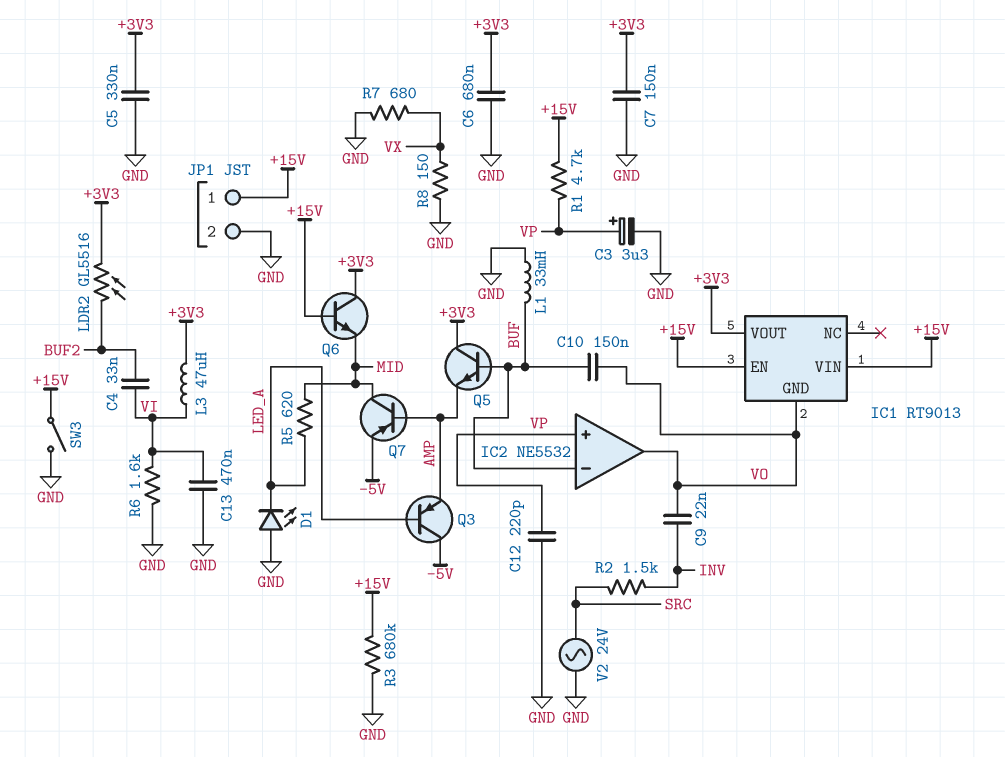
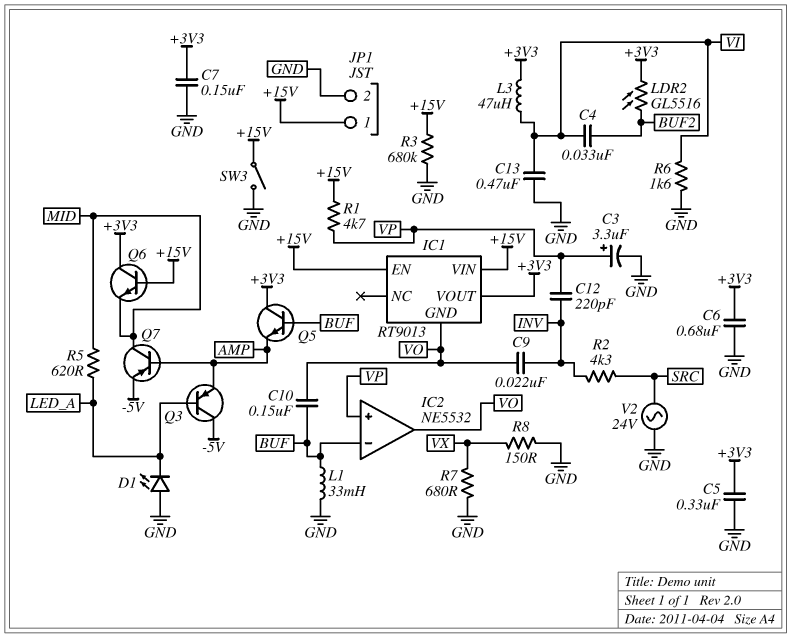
C12: 220pF (GND, VP) -> 220pF (INV, VP)
R2: 1.5k (INV, SRC) -> 4.3k (INV, SRC)

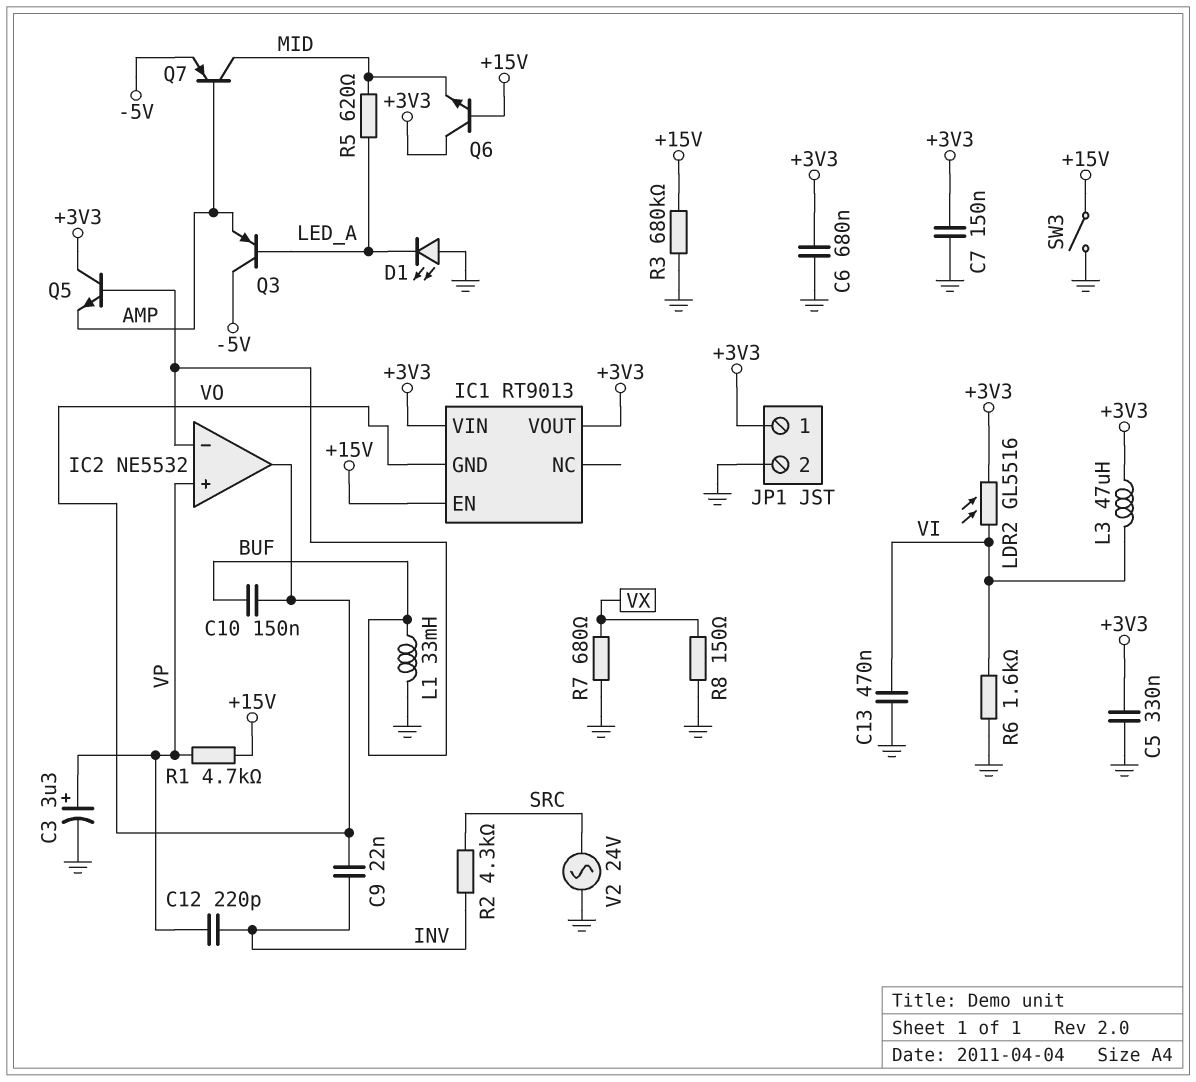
C4: 33nF (BUF2, VI) -> none
IC1 pin VIN: +15V -> +3V3
JP1 pin 1: +15V -> +3V3
LDR2: GL5516 (+3V3, BUF2) -> GL5516 (+3V3, VI)

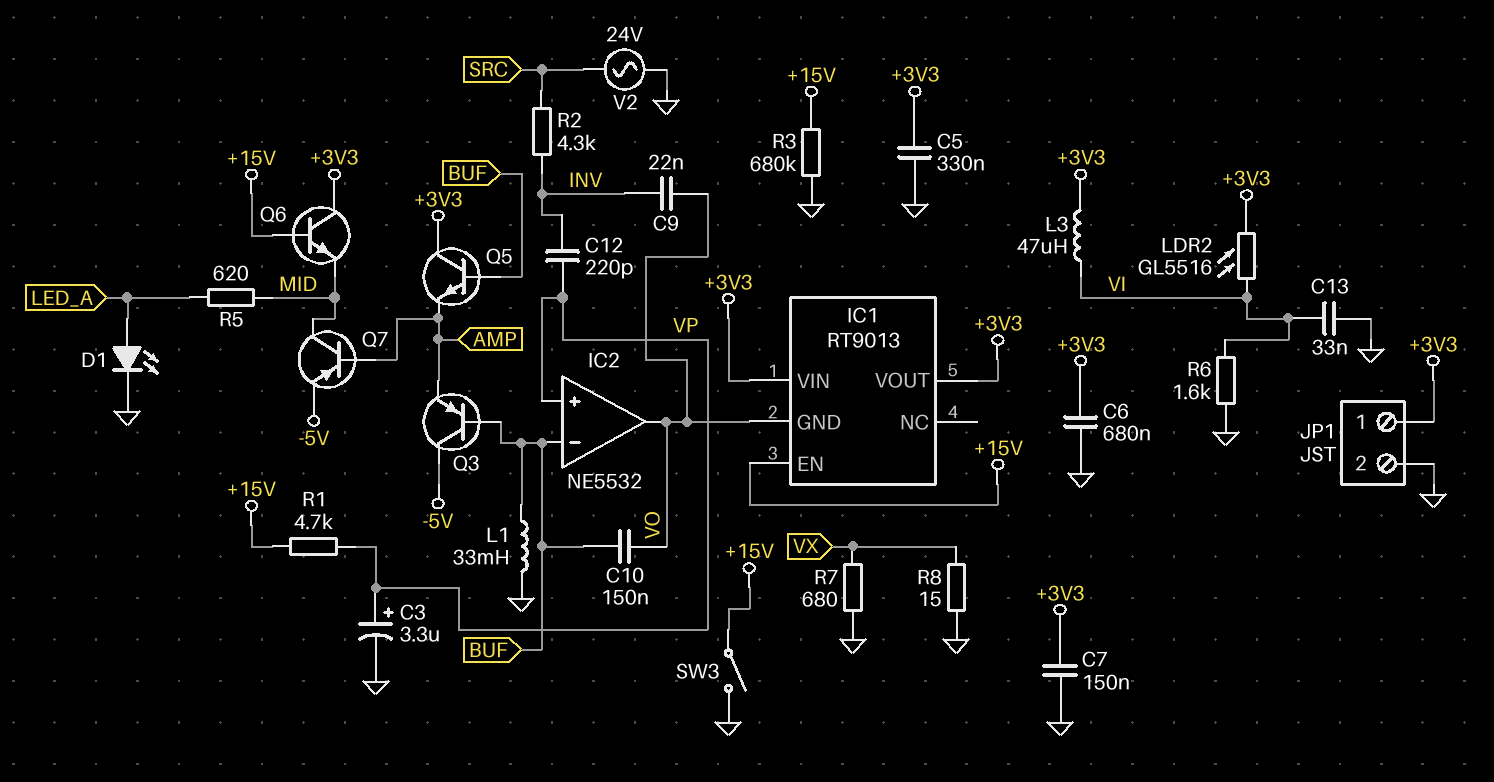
C13: 470nF (GND, VI) -> 33nF (GND, VI)
D1: LED (A GND, K LED_A) -> LED (A LED_A, K GND)
Q3: PNP (B LED_A, C -5V, E AMP) -> PNP (B BUF, C -5V, E AMP)
R8: 150 (GND, VX) -> 15 (GND, VX)

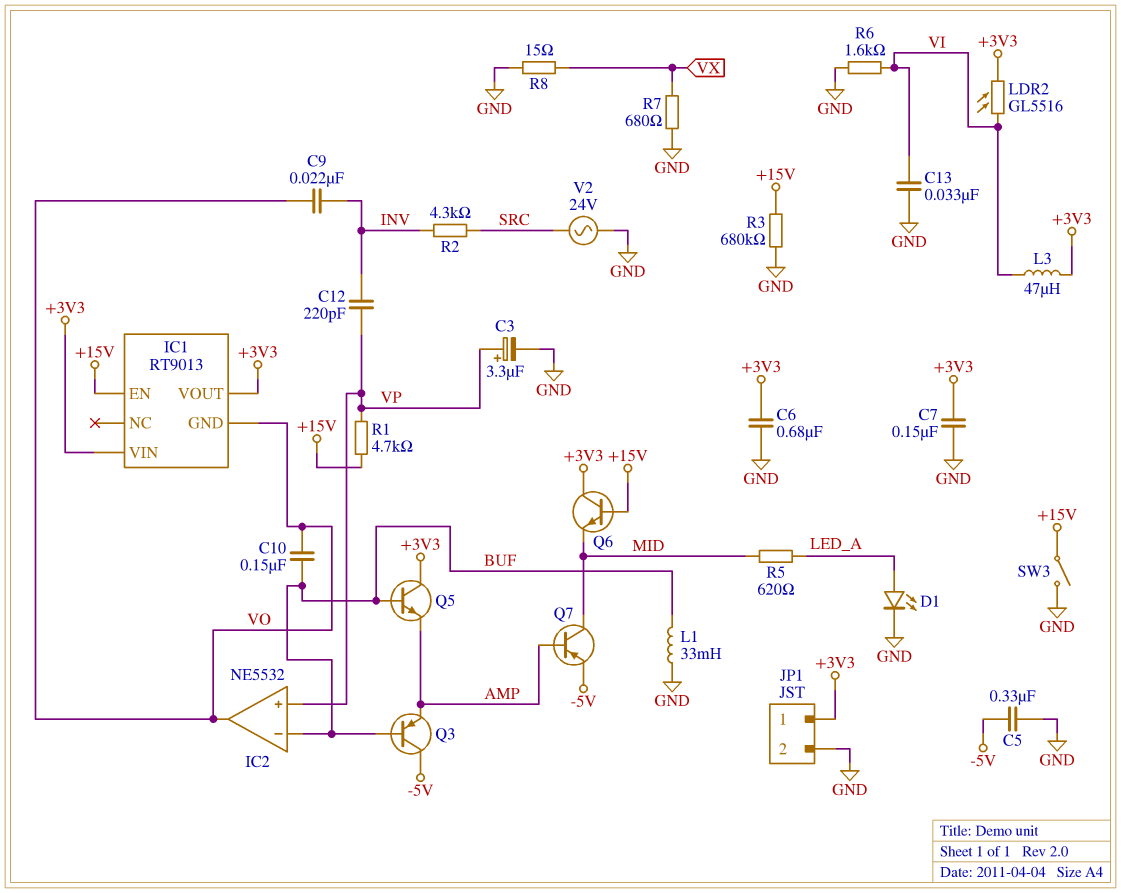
C5: 330nF (+3V3, GND) -> 330nF (-5V, GND)

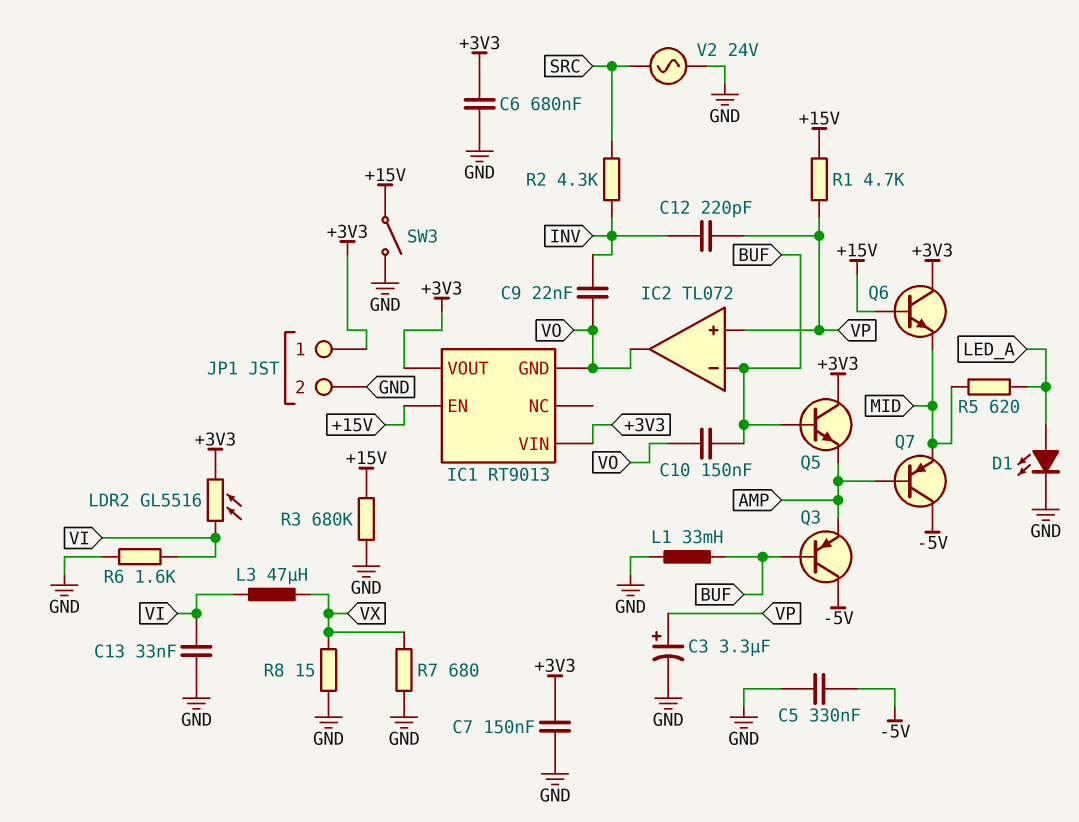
IC2: NE5532 -> TL072
L3: 47uH (+3V3, VI) -> 47uH (VI, VX)
Q7: PNP (B AMP, C MID, E -5V) -> PNP (B AMP, C -5V, E MID)

